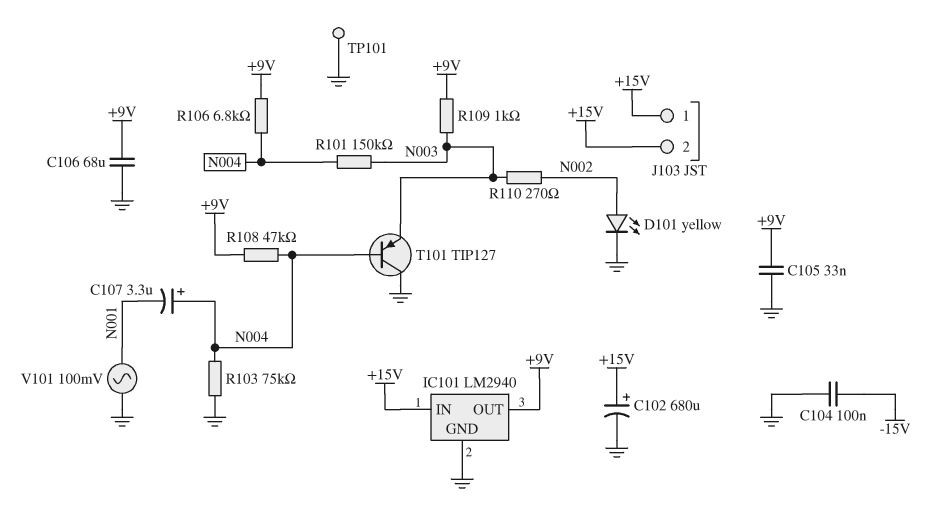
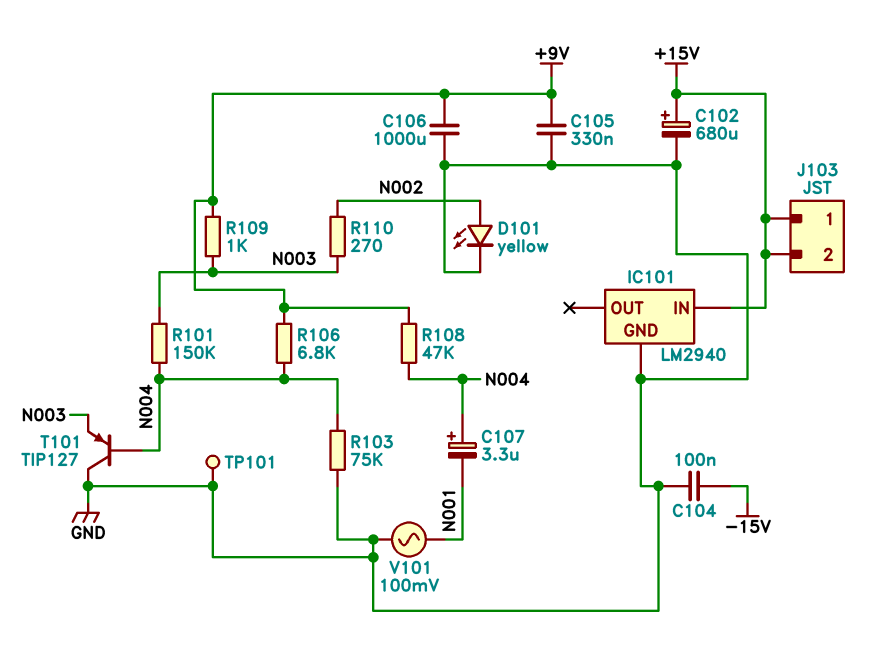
C105: 33nF (+9V, GND) -> 330nF (+9V, GND)
C106: 68uF (+9V, GND) -> 1000uF (+9V, GND)
IC101 pin OUT: +9V -> none

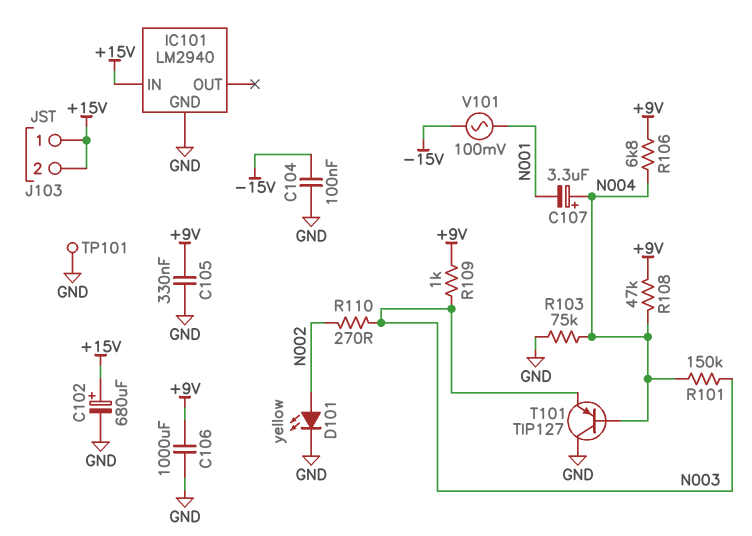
V101: AC 100mV (GND, N001) -> AC 100mV (-15V, N001)

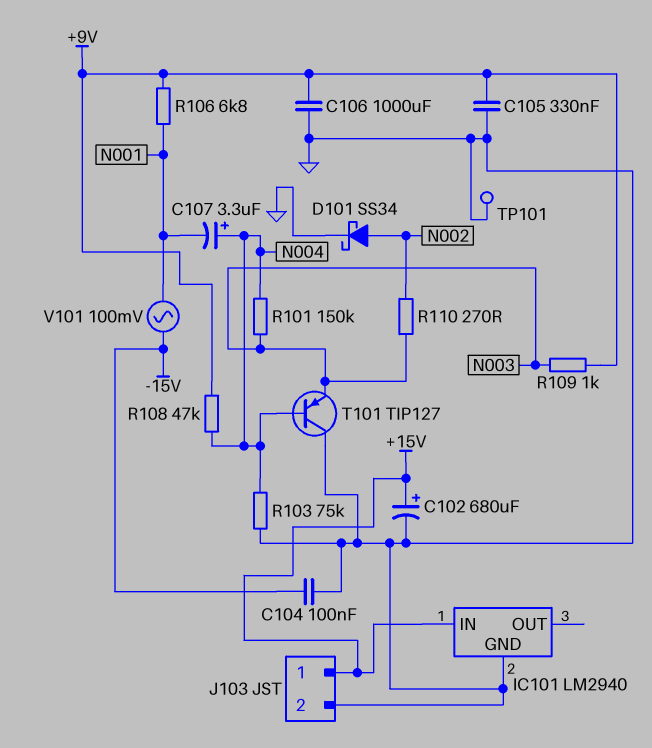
D101: LED yellow (A N002, K GND) -> schottky SS34 (A N002, K GND)
J103 pin 2: +15V -> GND
R106: 6.8k (+9V, N004) -> 6.8k (+9V, N001)

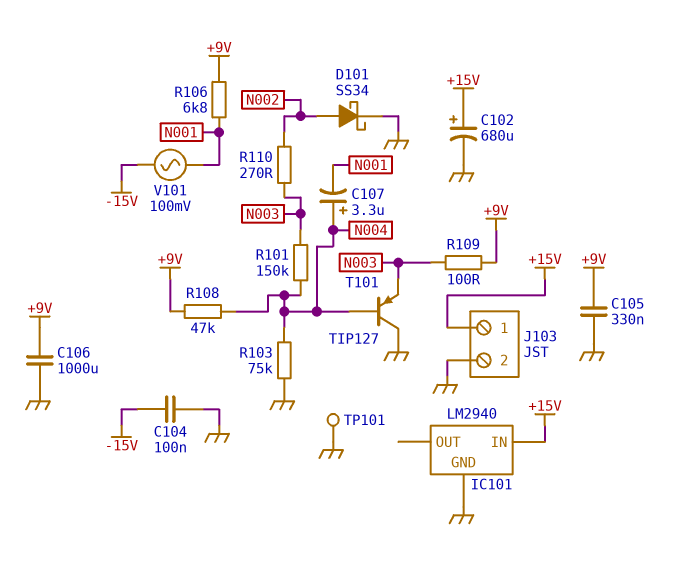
R109: 1k (+9V, N003) -> 100 (+9V, N003)

